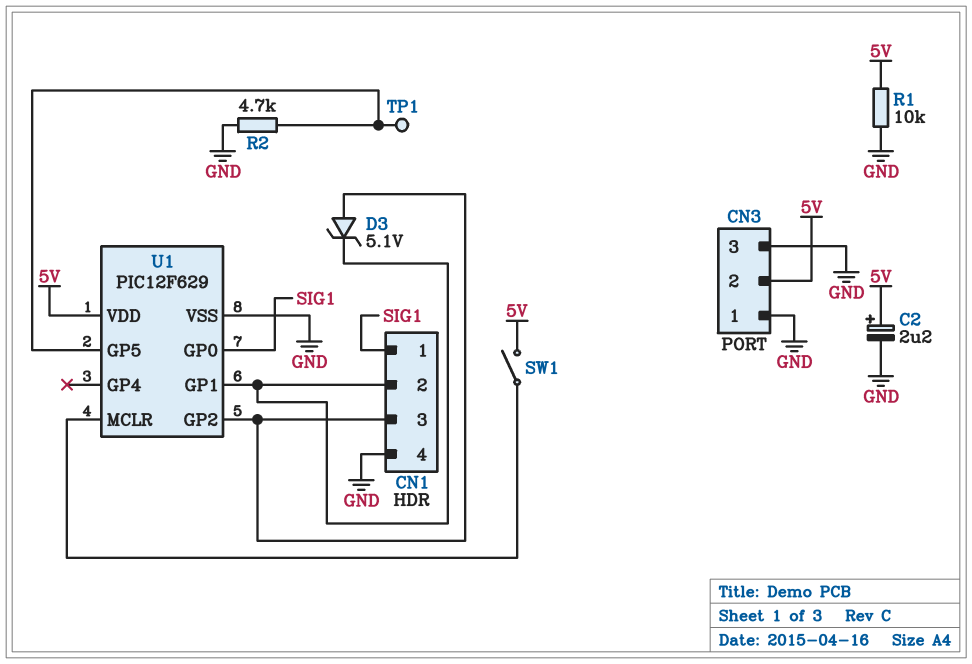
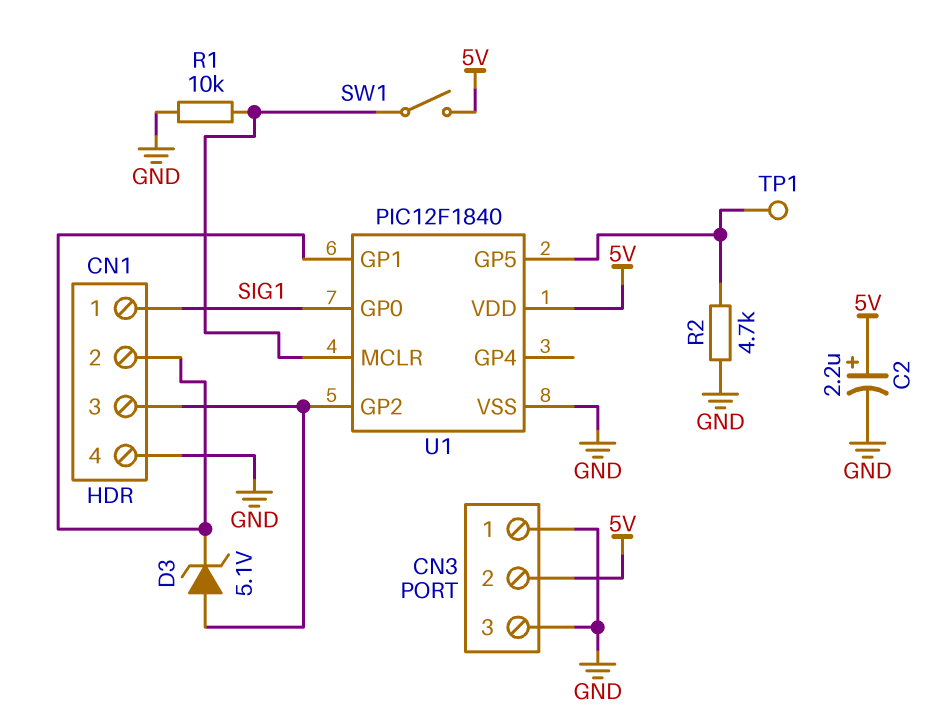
R1: 10k (5V, GND) -> 10k (GND, U1/MCLR)
U1: PIC12F629 -> PIC12F1840

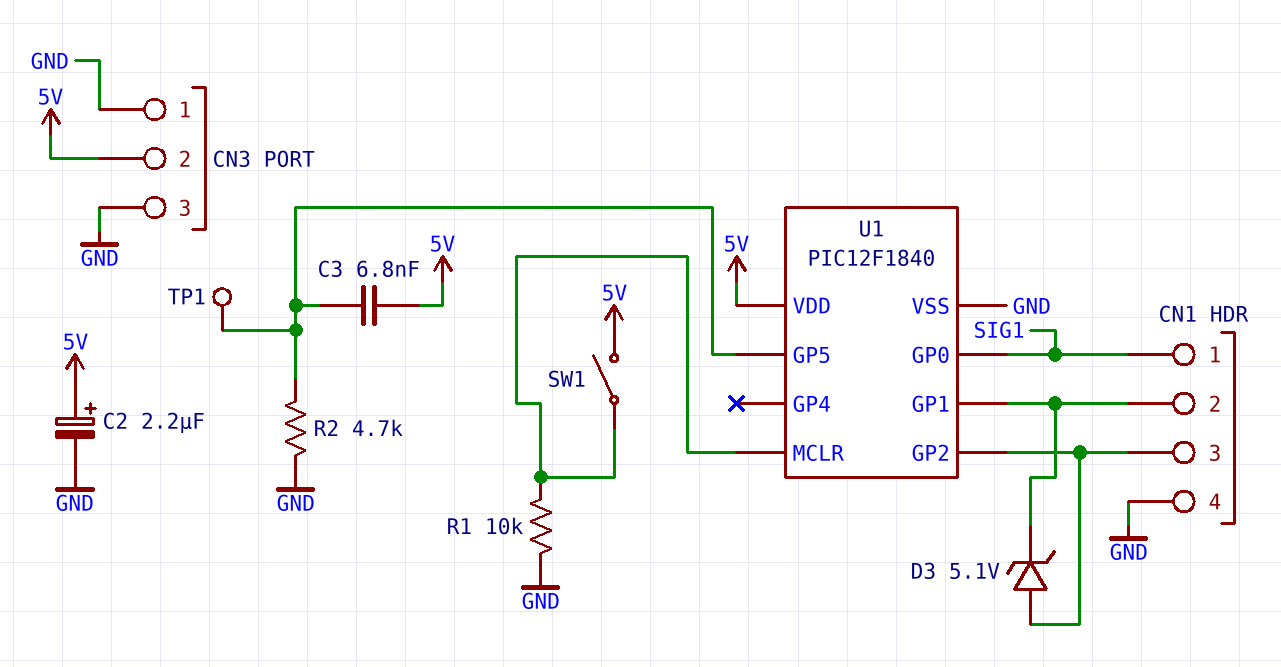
C3: none -> 6.8nF (5V, U1/GP5)

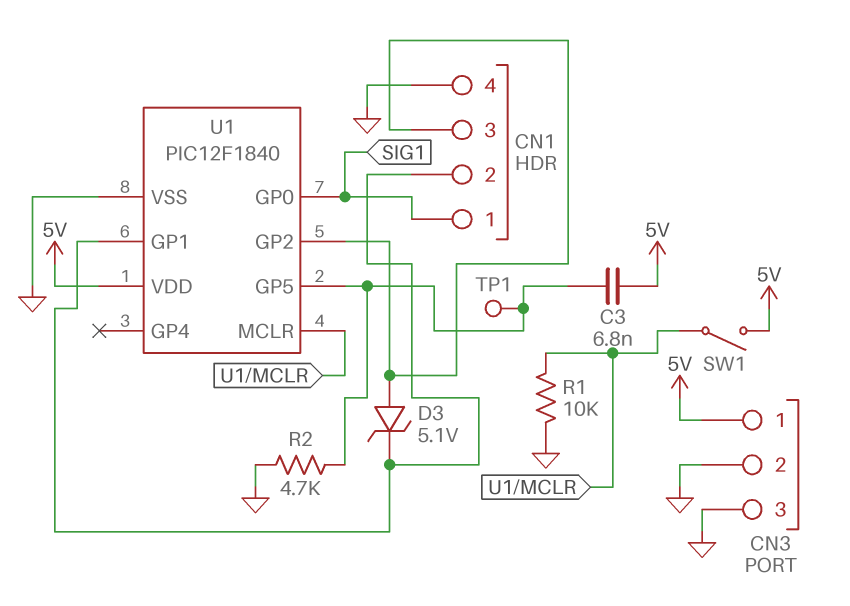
C2: 2.2uF (plus 5V, minus GND) -> none
CN3 pin 1: GND -> 5V
CN3 pin 2: 5V -> GND

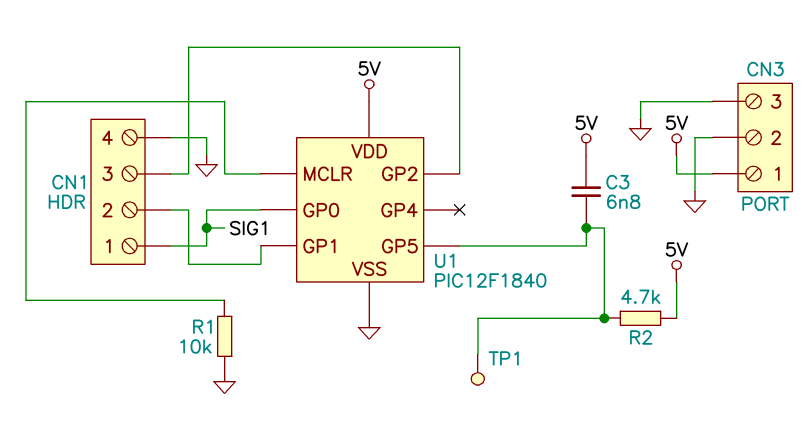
D3: zener 5.1V (A CN1/3, K CN1/2) -> none
R2: 4.7k (GND, U1/GP5) -> 4.7k (5V, U1/GP5)
SW1: switch (5V, U1/MCLR) -> none

